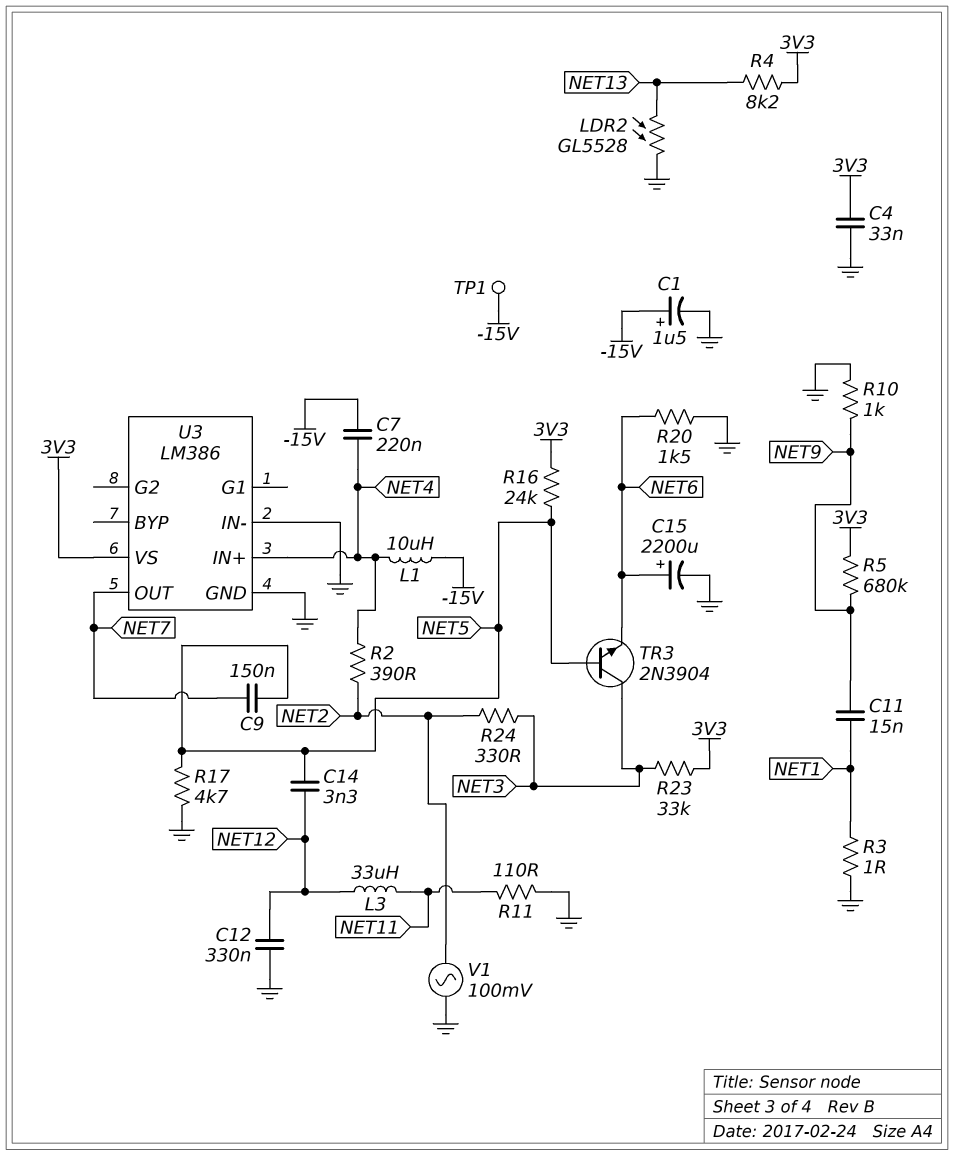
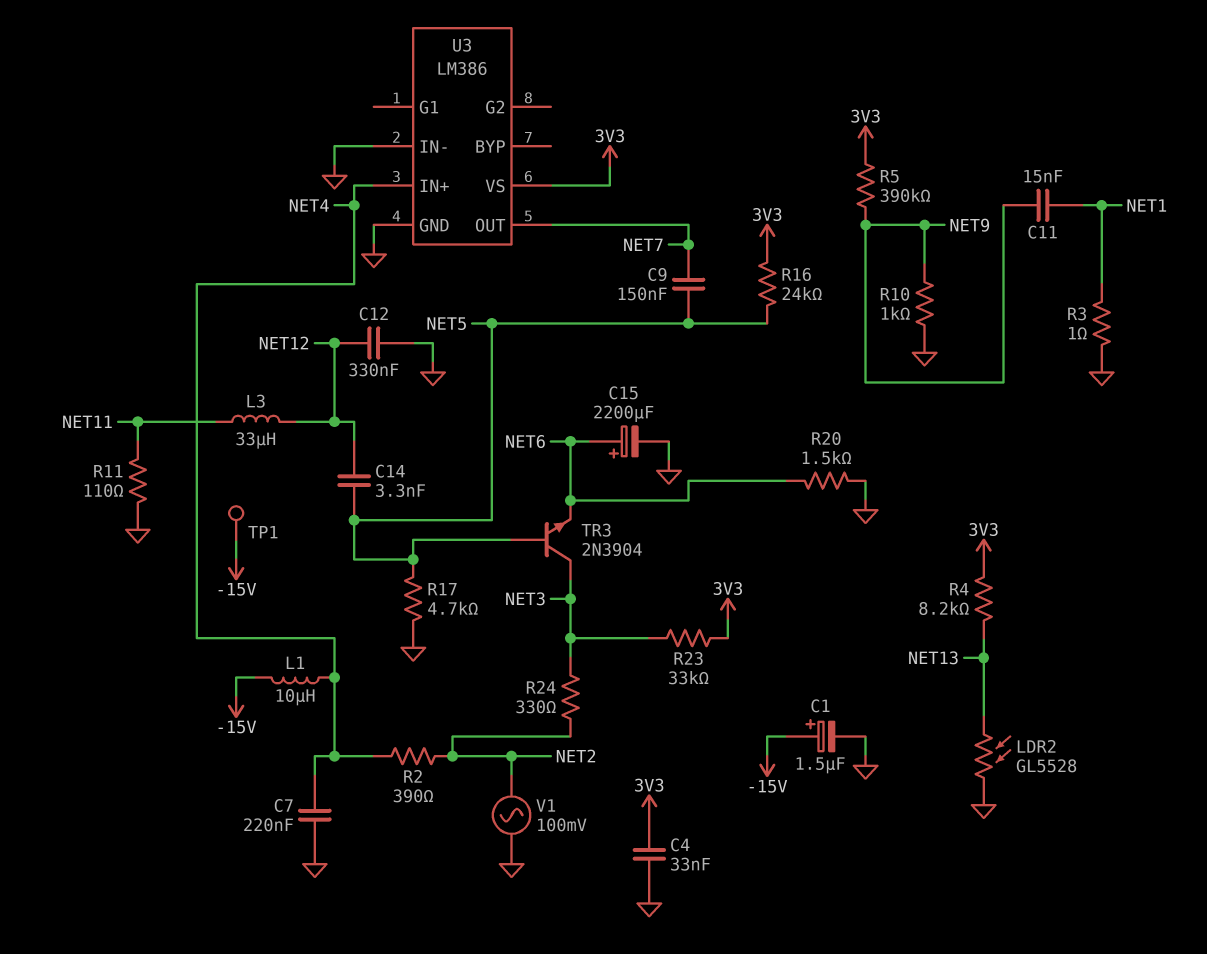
C7: 220nF (-15V, NET4) -> 220nF (GND, NET4)
R5: 680k (3V3, NET9) -> 390k (3V3, NET9)

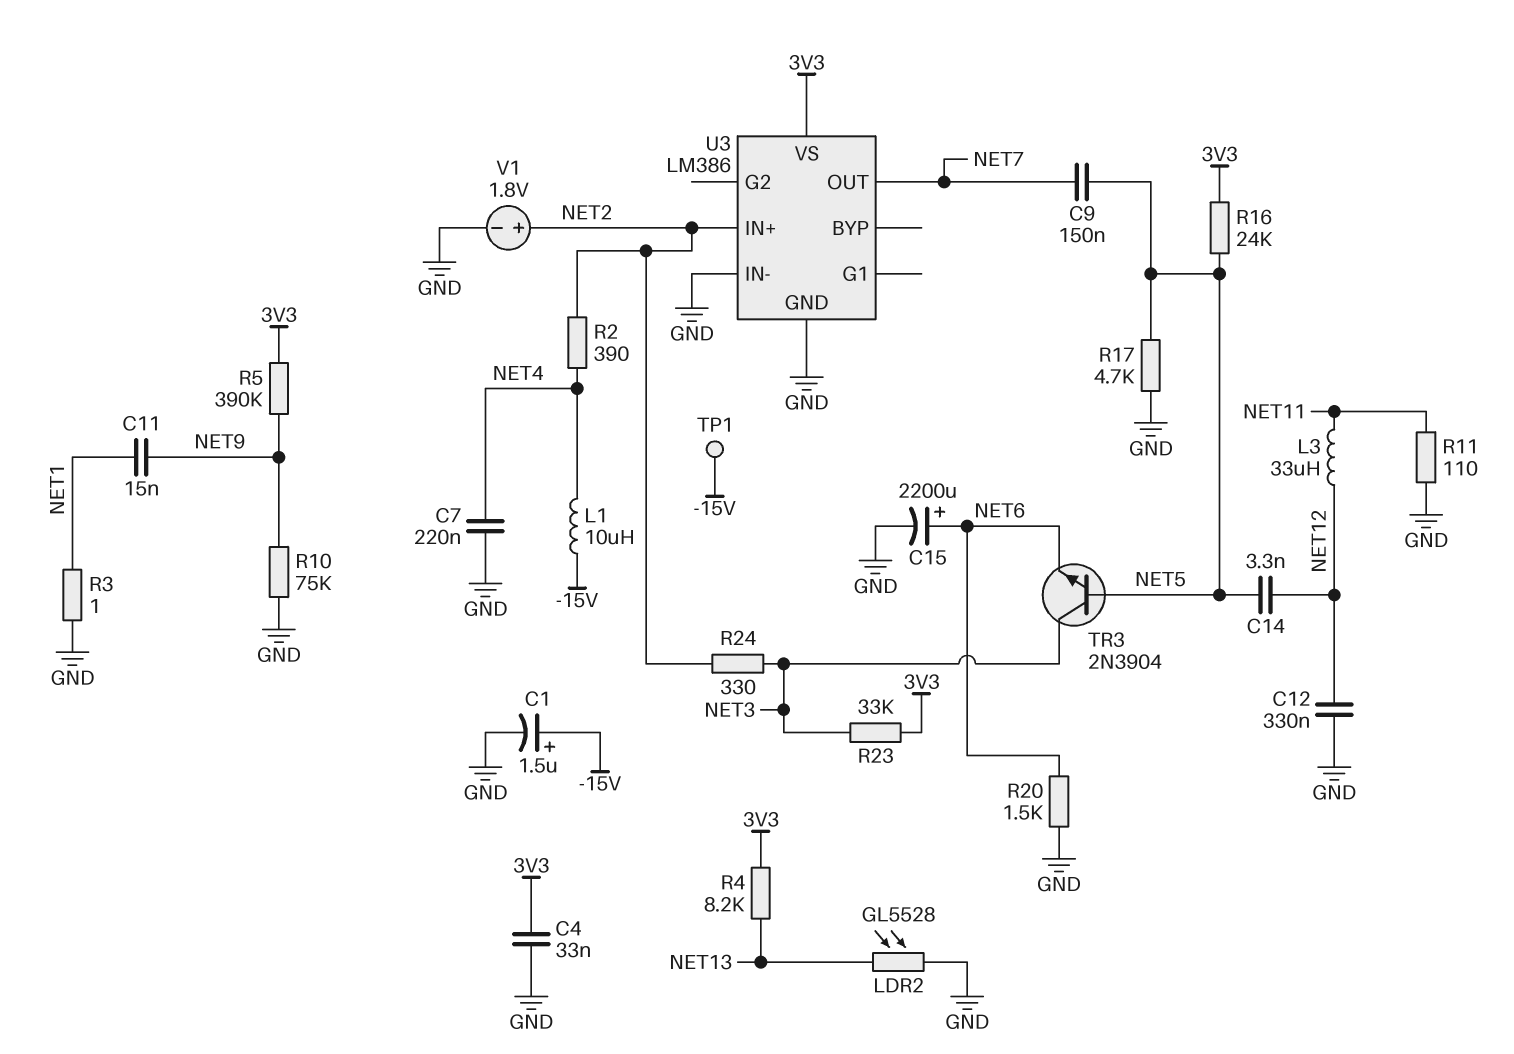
R10: 1k (GND, NET9) -> 75k (GND, NET9)
U3 pin IN+: NET4 -> NET2
V1: AC 100mV (GND, NET2) -> 1.8V (plus NET2, minus GND)

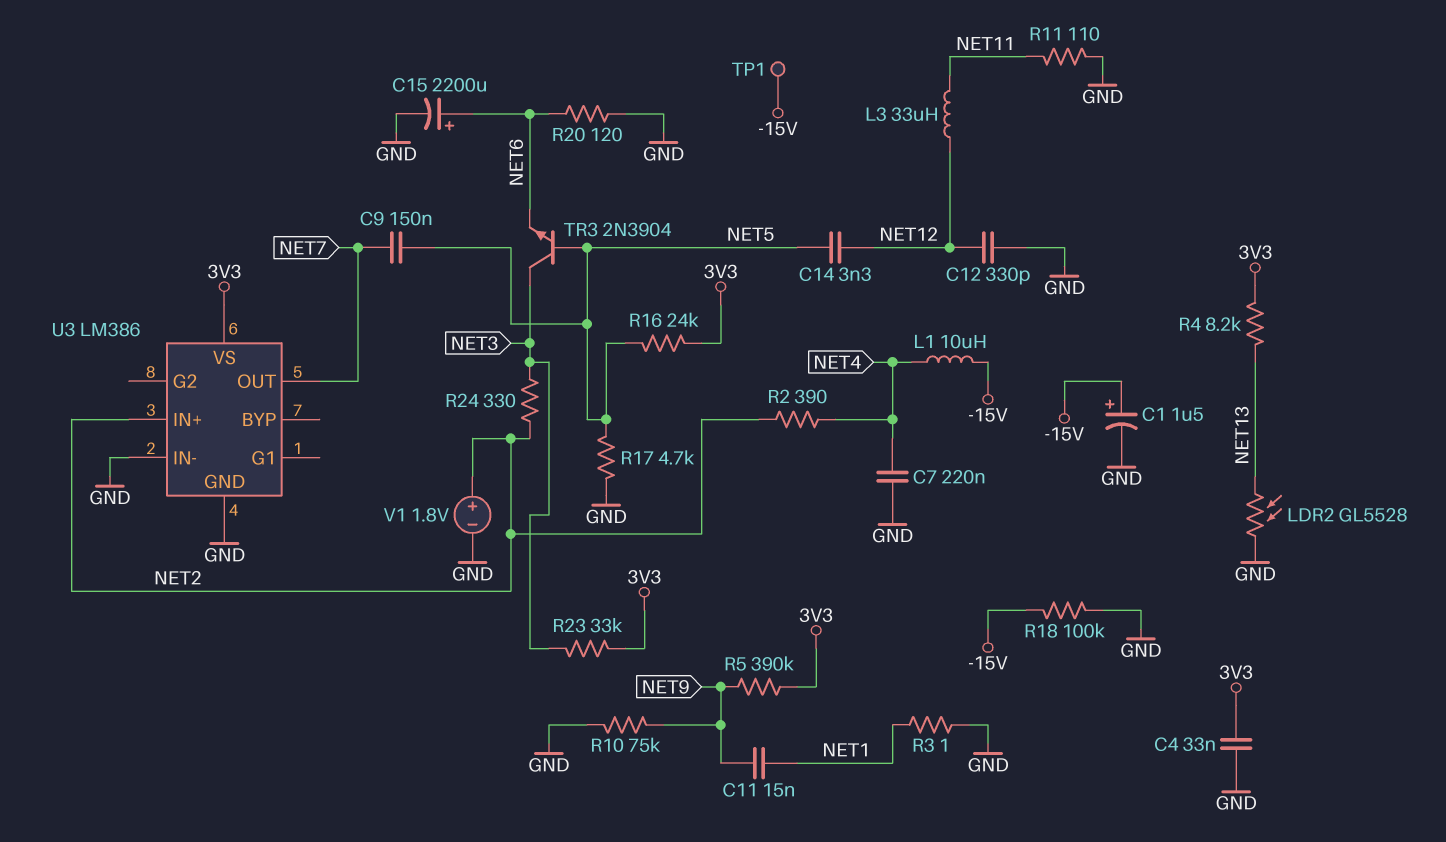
C12: 330nF (GND, NET12) -> 330pF (GND, NET12)
R18: none -> 100k (-15V, GND)
R20: 1.5k (GND, NET6) -> 120 (GND, NET6)

